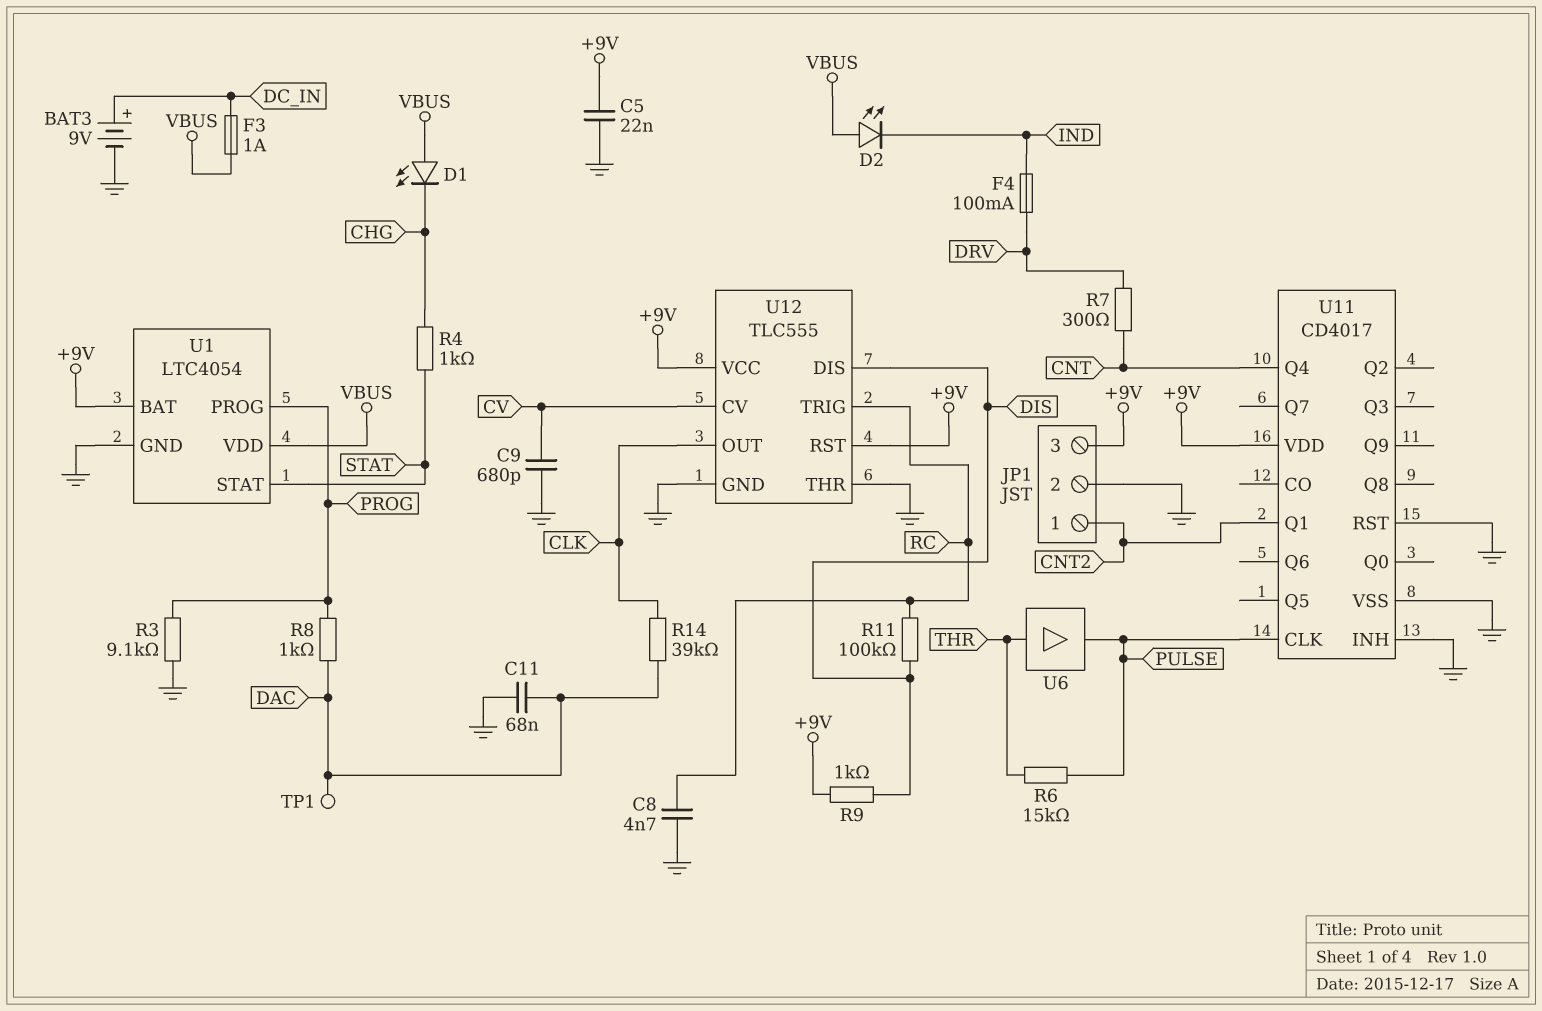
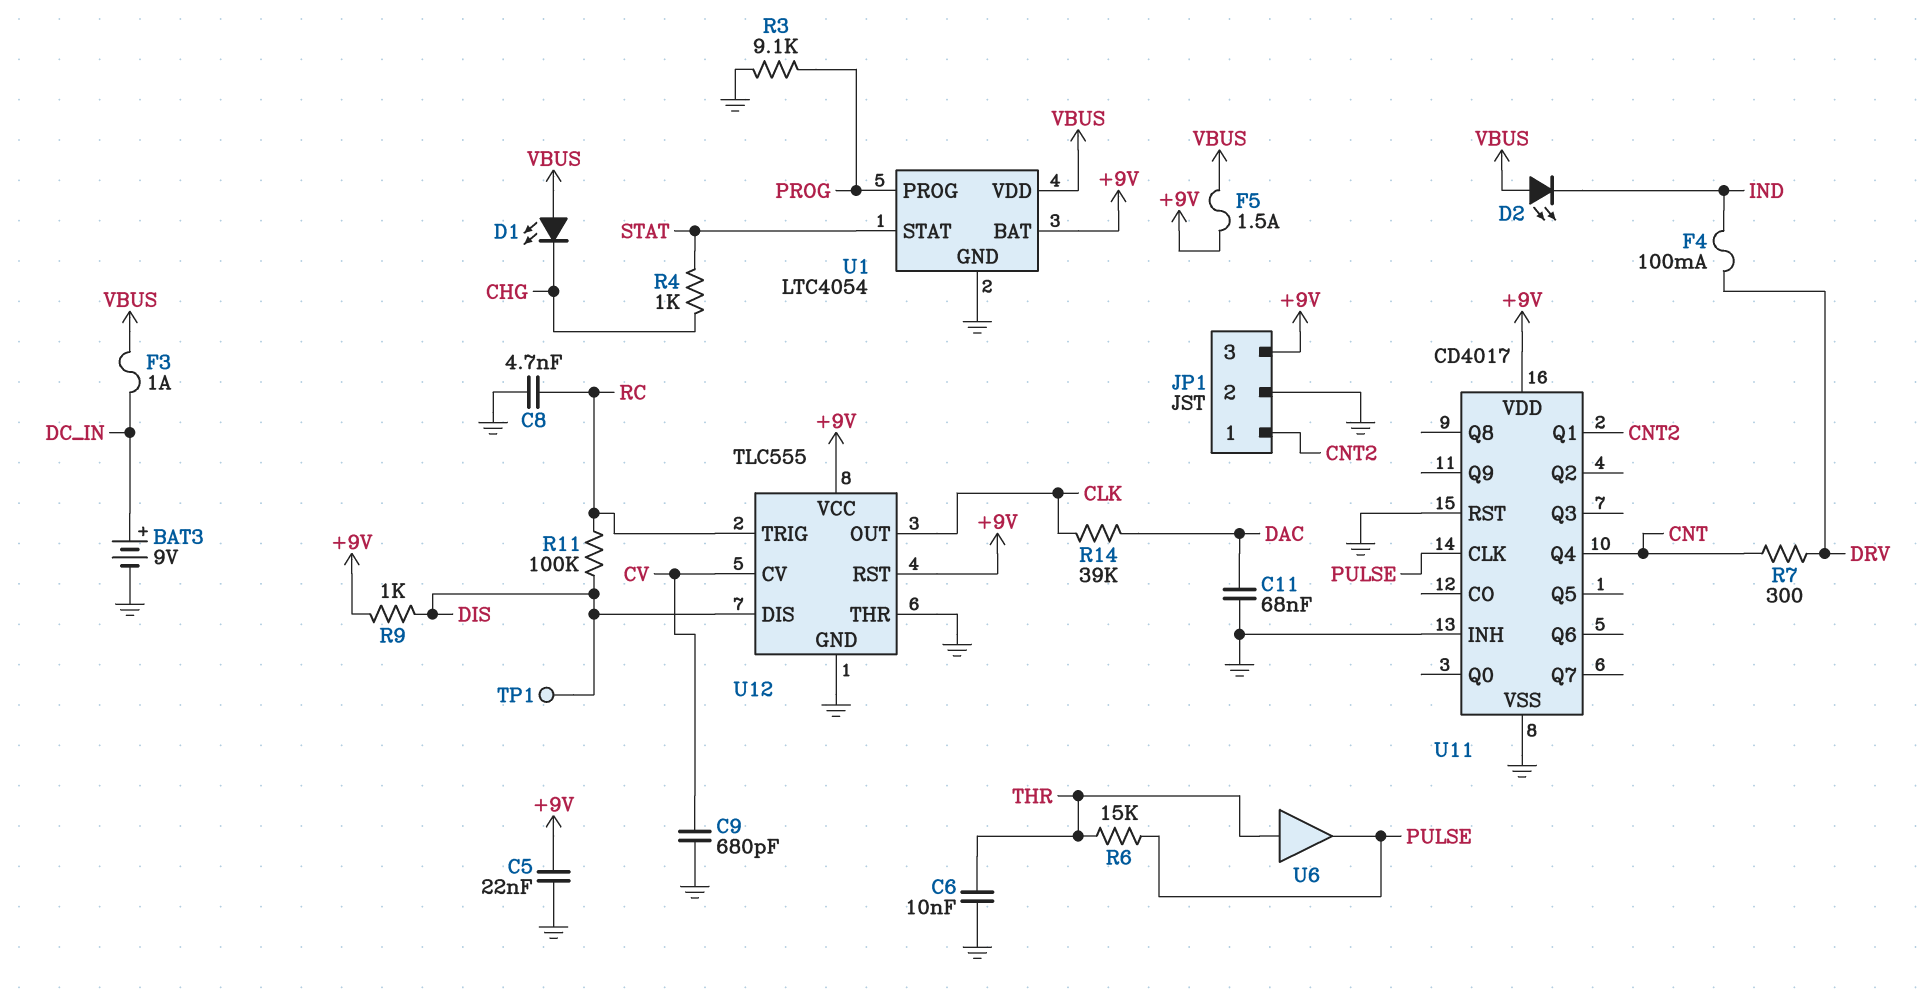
C6: none -> 10nF (GND, THR)
F5: none -> 1.5A (+9V, VBUS)
R8: 1k (DAC, PROG) -> none
TP1: test point (DAC) -> test point (DIS)

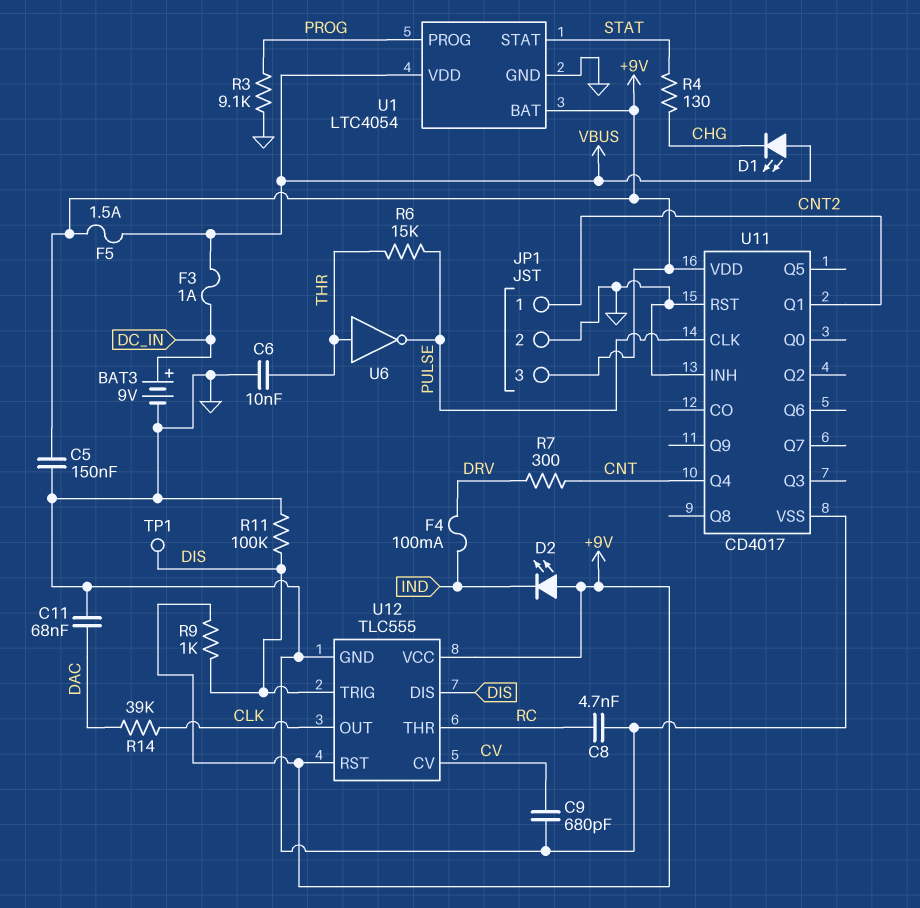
C5: 22nF (+9V, GND) -> 150nF (+9V, GND)
D2: LED (A VBUS, K IND) -> LED (A +9V, K IND)
R4: 1k (CHG, STAT) -> 130 (CHG, STAT)
R11: 100k (DIS, RC) -> 100k (DIS, GND)
U6: buffer (in THR, out PULSE) -> NOT (in THR, out PULSE)
U12 pin THR: GND -> RC
U12 pin TRIG: RC -> DIS

